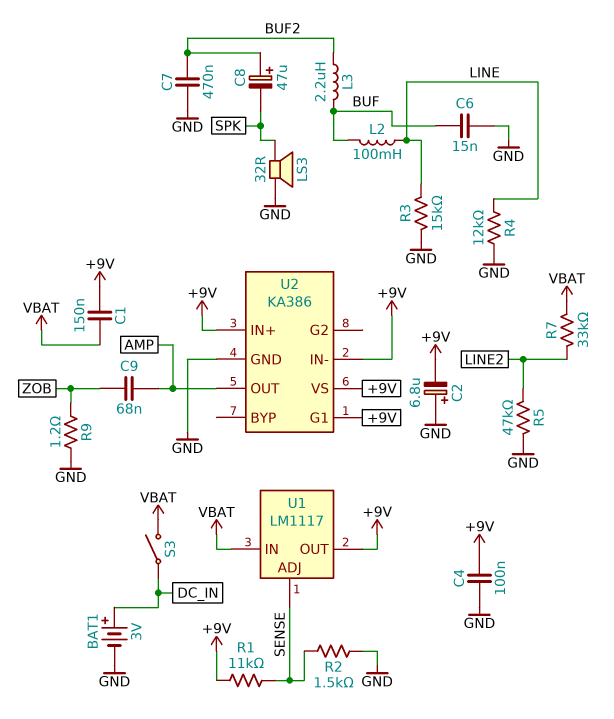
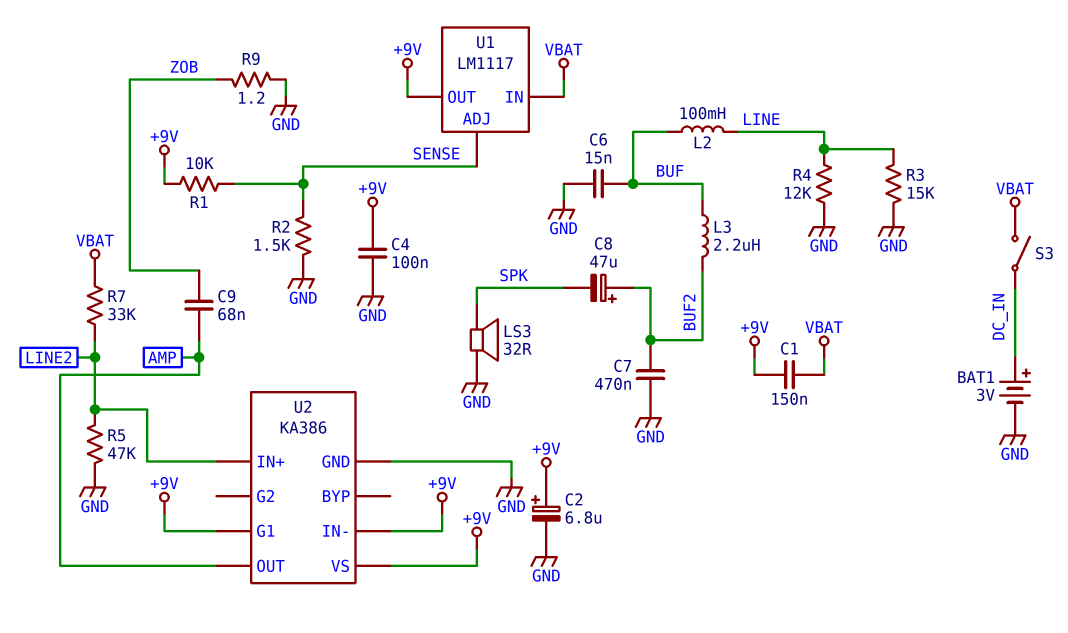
C2: 6.8uF (plus GND, minus +9V) -> 6.8uF (plus +9V, minus GND)
R1: 11k (+9V, SENSE) -> 10k (+9V, SENSE)
U2 pin IN+: +9V -> LINE2

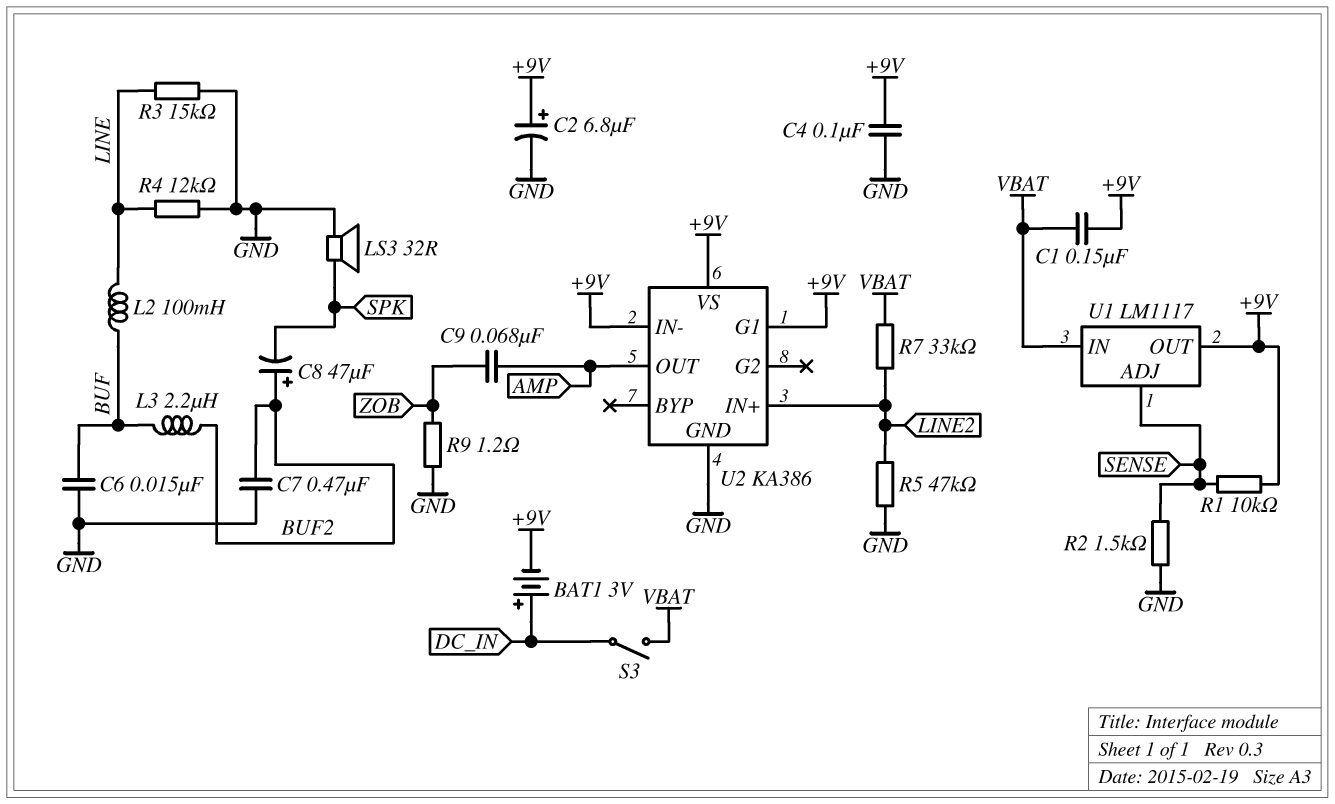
BAT1: 3V (plus DC_IN, minus GND) -> 3V (plus DC_IN, minus +9V)

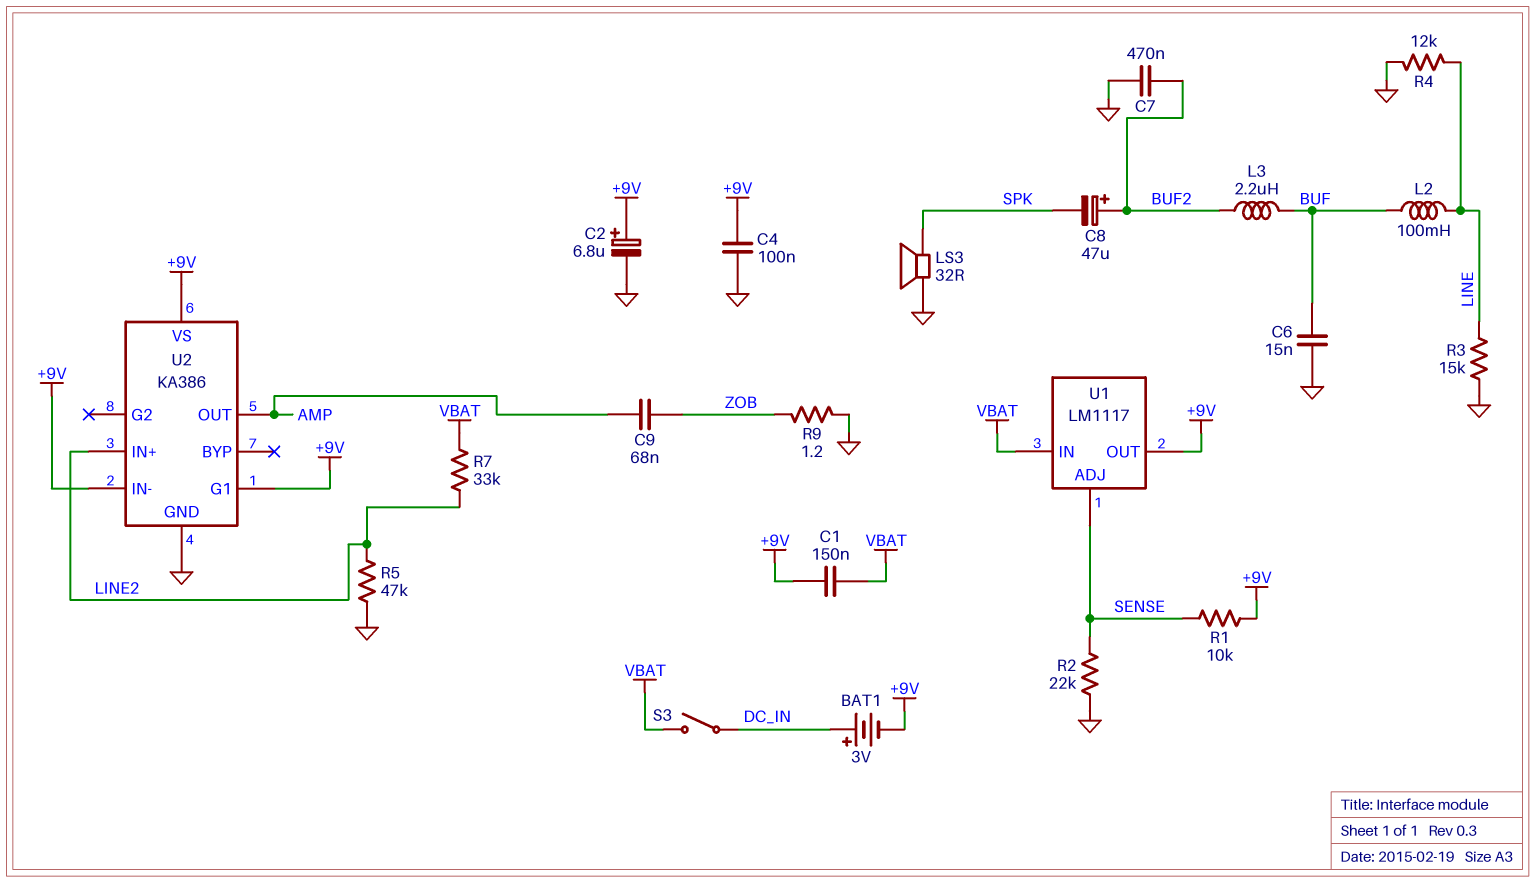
R2: 1.5k (GND, SENSE) -> 22k (GND, SENSE)

